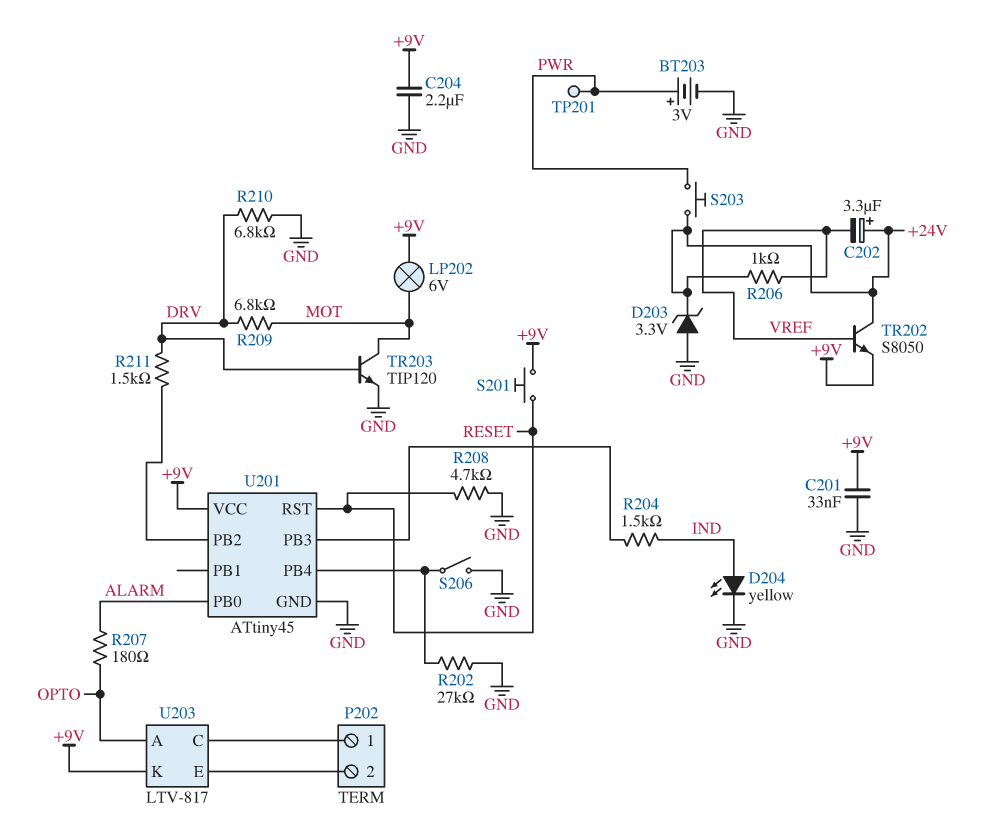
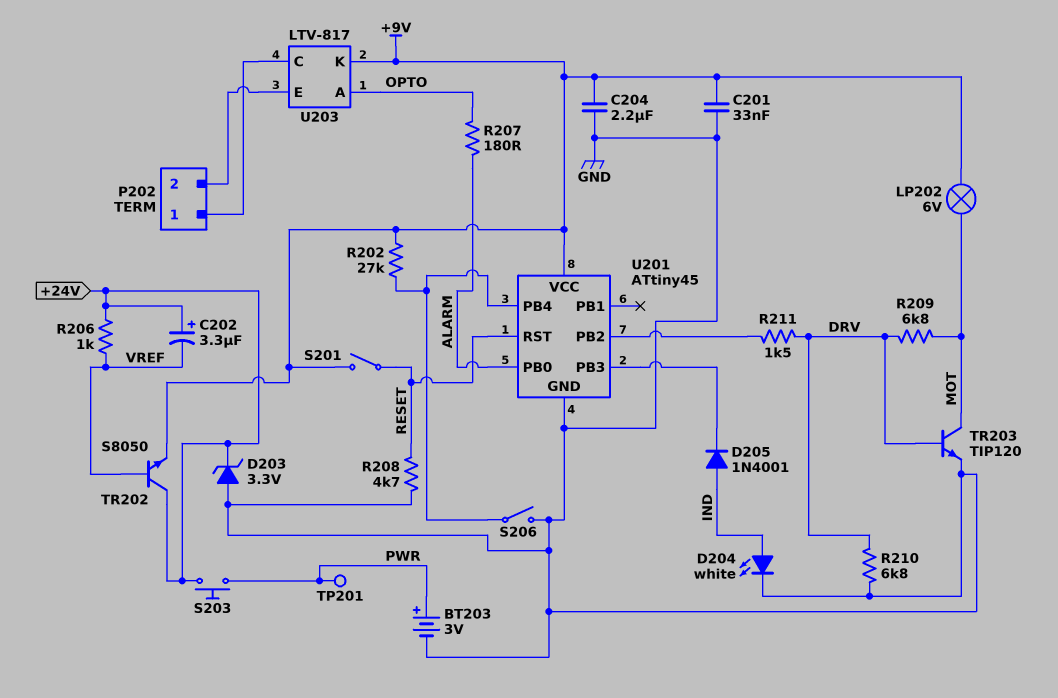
D204: LED yellow (A IND, K GND) -> LED white (A IND, K GND)
D205: none -> diode 1N4001 (A IND, K U201/PB3)
R202: 27k (GND, U201/PB4) -> 27k (+9V, U201/PB4)
R204: 1.5k (IND, U201/PB3) -> none
S201: button (+9V, RESET) -> switch (+9V, RESET)

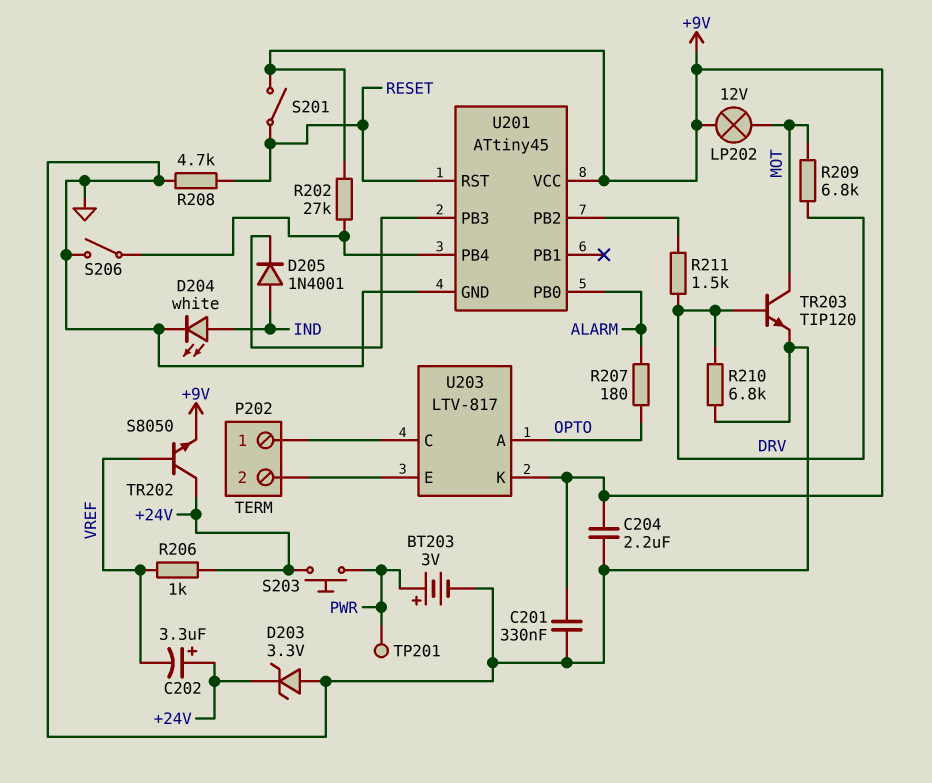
C201: 33nF (+9V, GND) -> 330nF (+9V, GND)
LP202: lamp 6V (+9V, MOT) -> lamp 12V (+9V, MOT)

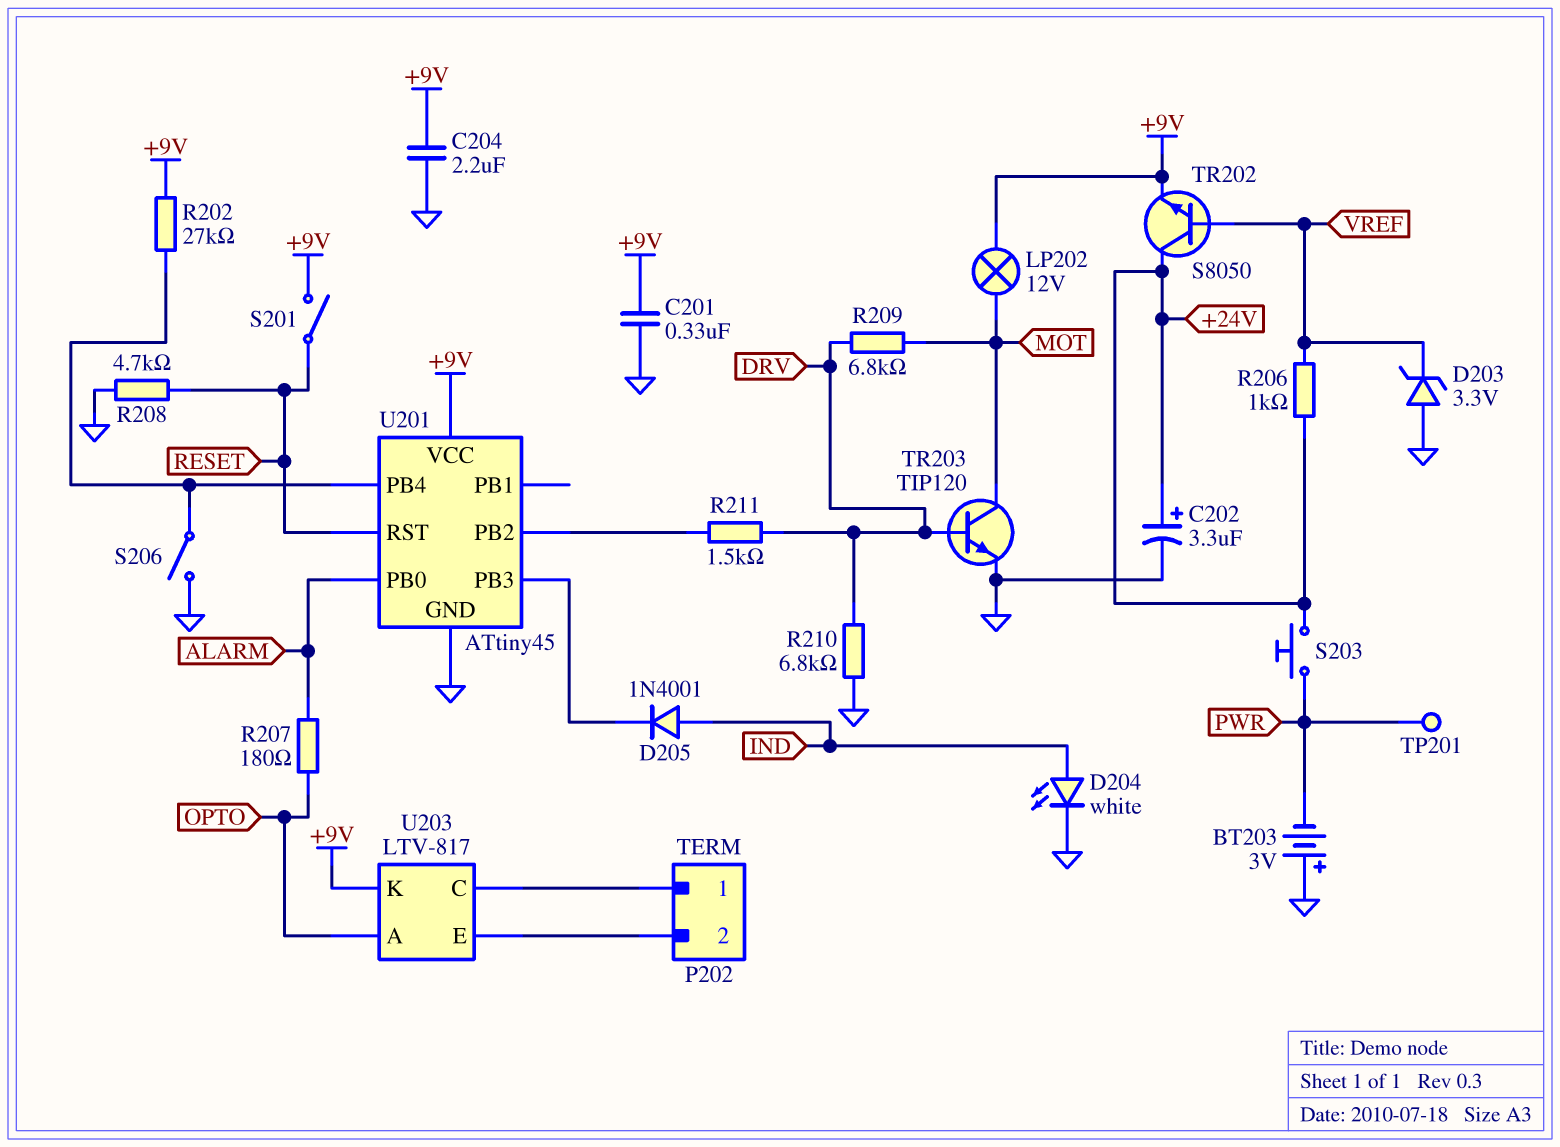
BT203: 3V (plus PWR, minus GND) -> 3V (plus GND, minus PWR)
C202: 3.3uF (plus +24V, minus VREF) -> 3.3uF (plus +24V, minus GND)
D203: zener 3.3V (A GND, K +24V) -> zener 3.3V (A GND, K VREF)

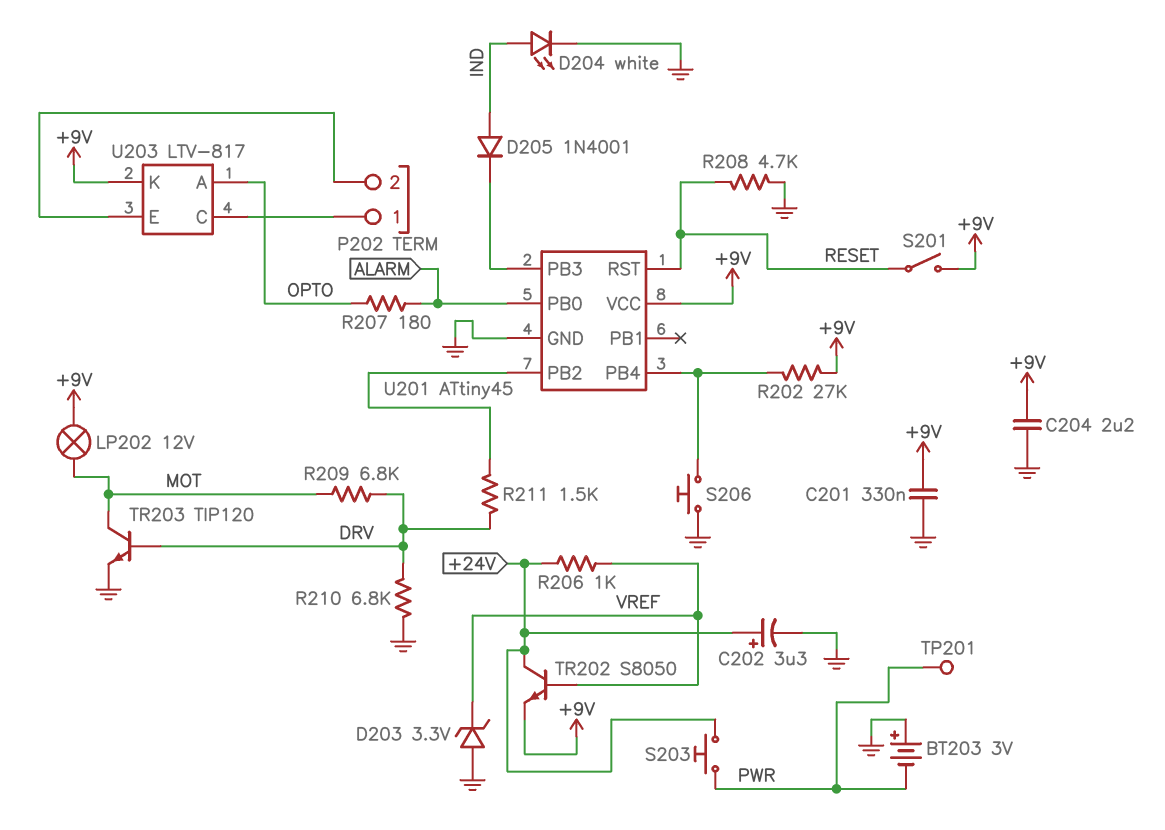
S206: switch (GND, U201/PB4) -> button (GND, U201/PB4)

